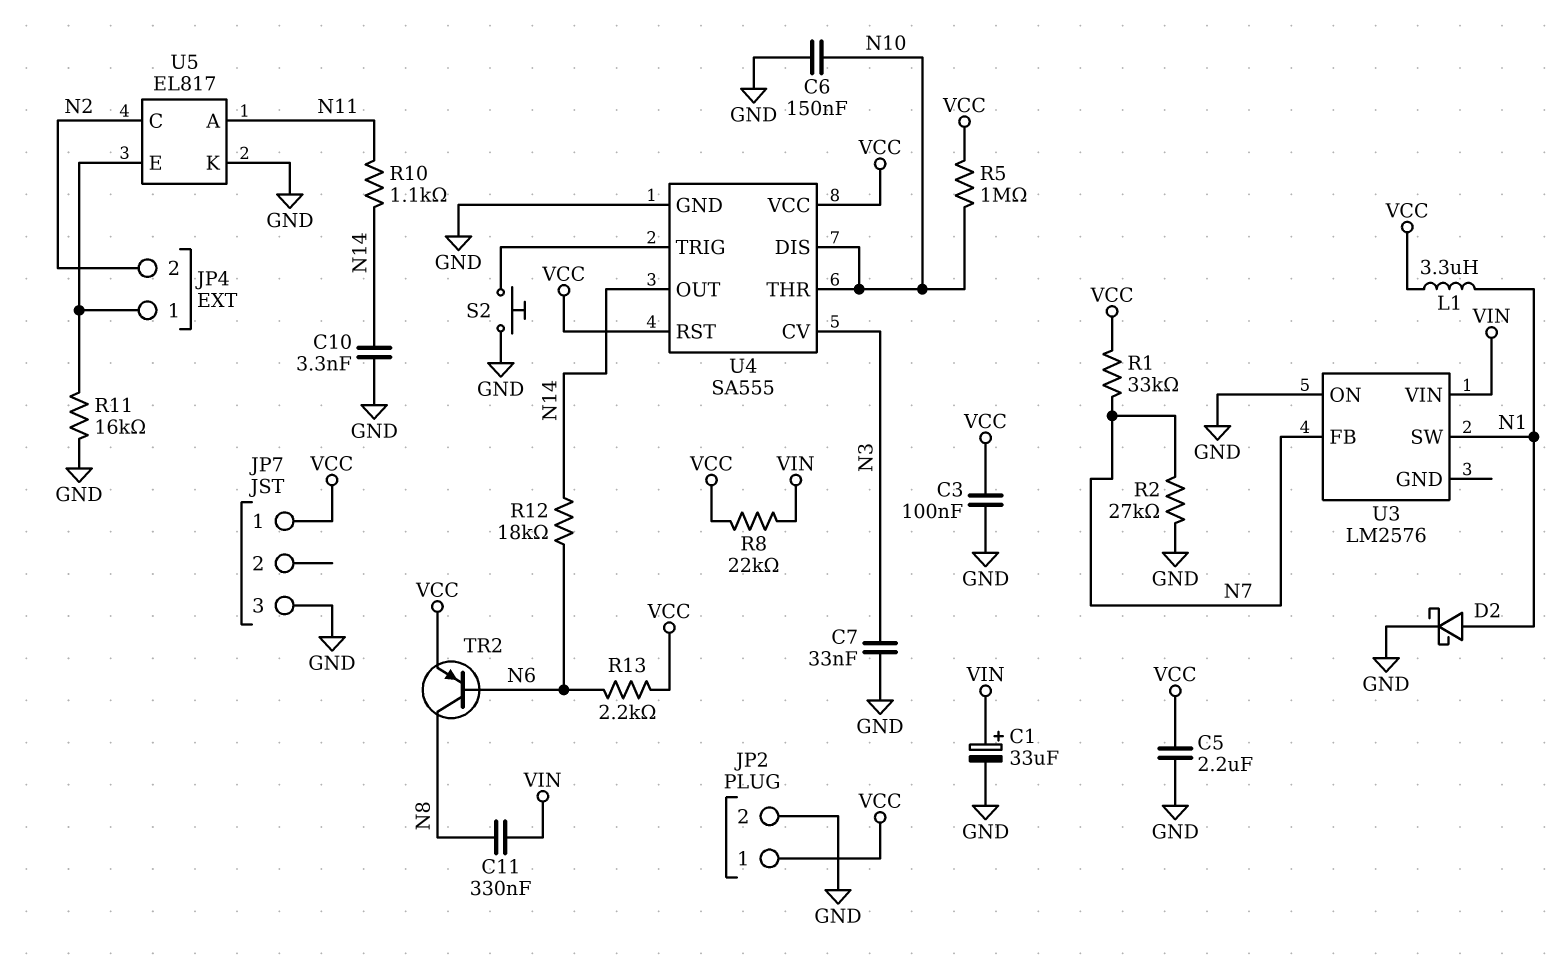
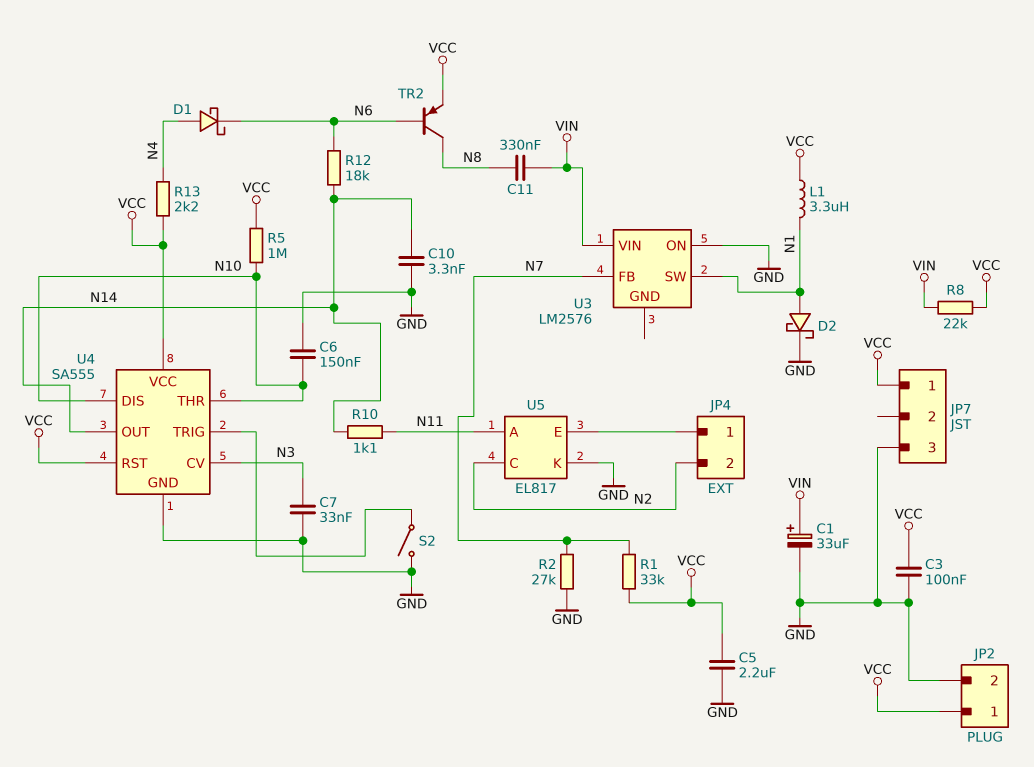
D1: none -> schottky (A N4, K N6)
R11: 16k (GND, JP4/1) -> none
R13: 2.2k (N6, VCC) -> 2.2k (N4, VCC)
S2: button (GND, U4/TRIG) -> switch (GND, U4/TRIG)

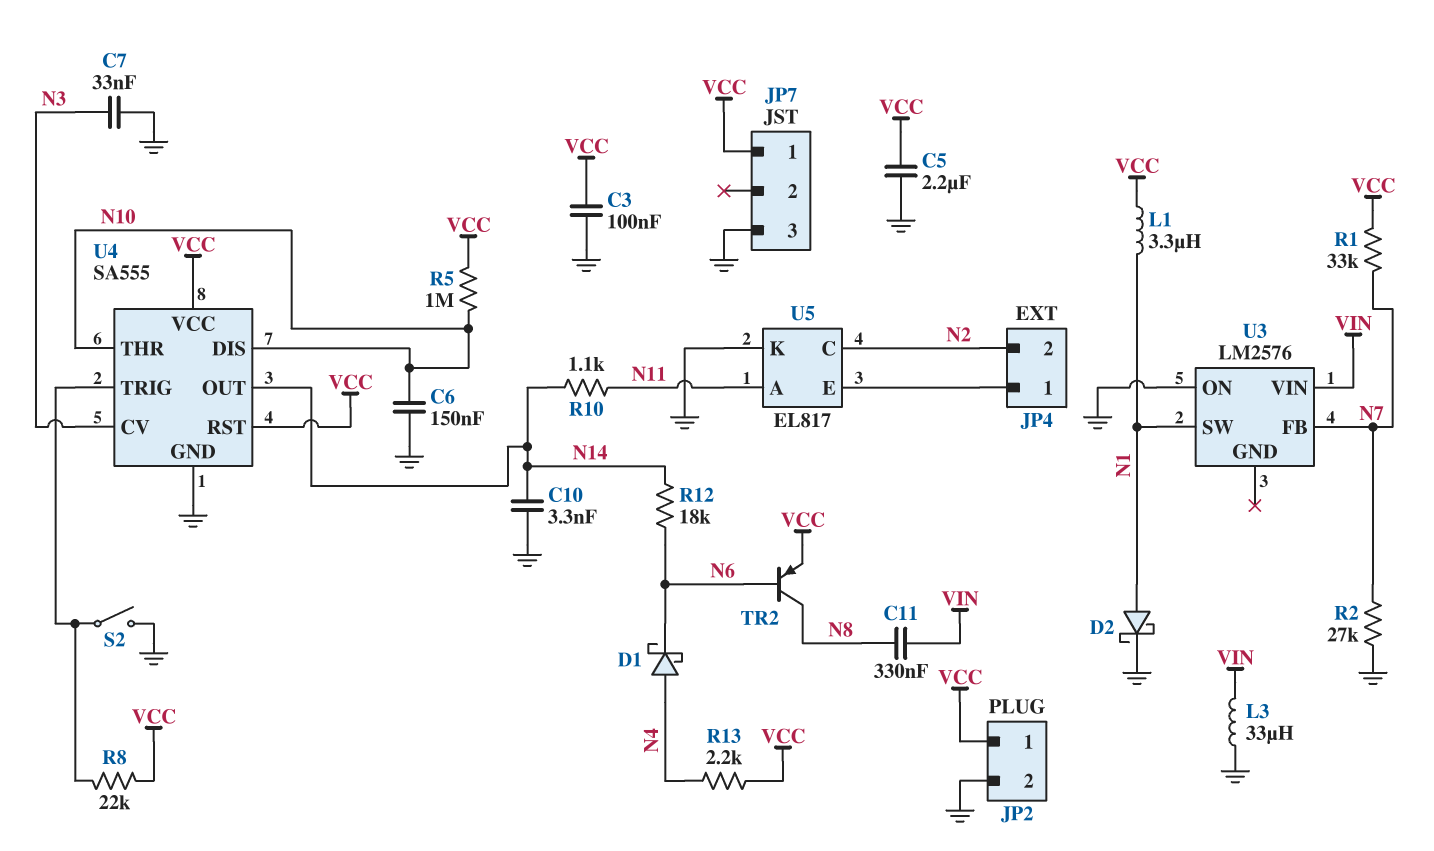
C1: 33uF (plus VIN, minus GND) -> none
L3: none -> 33uH (GND, VIN)
R8: 22k (VCC, VIN) -> 22k (U4/TRIG, VCC)

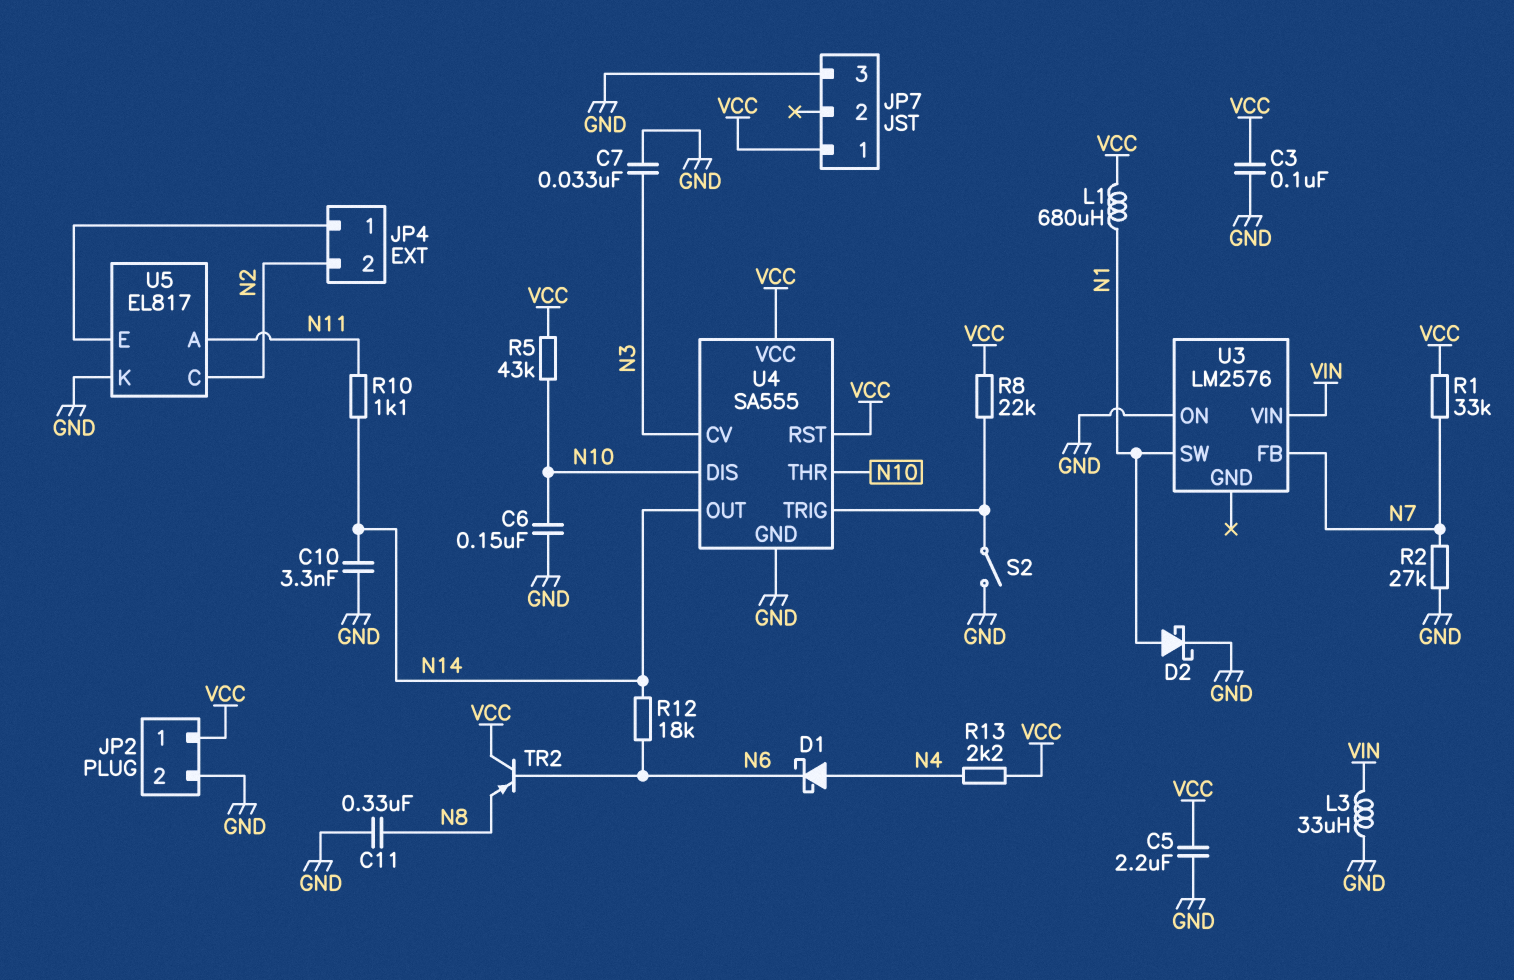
C11: 330nF (N8, VIN) -> 330nF (GND, N8)
L1: 3.3uH (N1, VCC) -> 680uH (N1, VCC)
R5: 1M (N10, VCC) -> 43k (N10, VCC)
TR2: PNP (B N6, C N8, E VCC) -> PNP (B N6, C VCC, E N8)

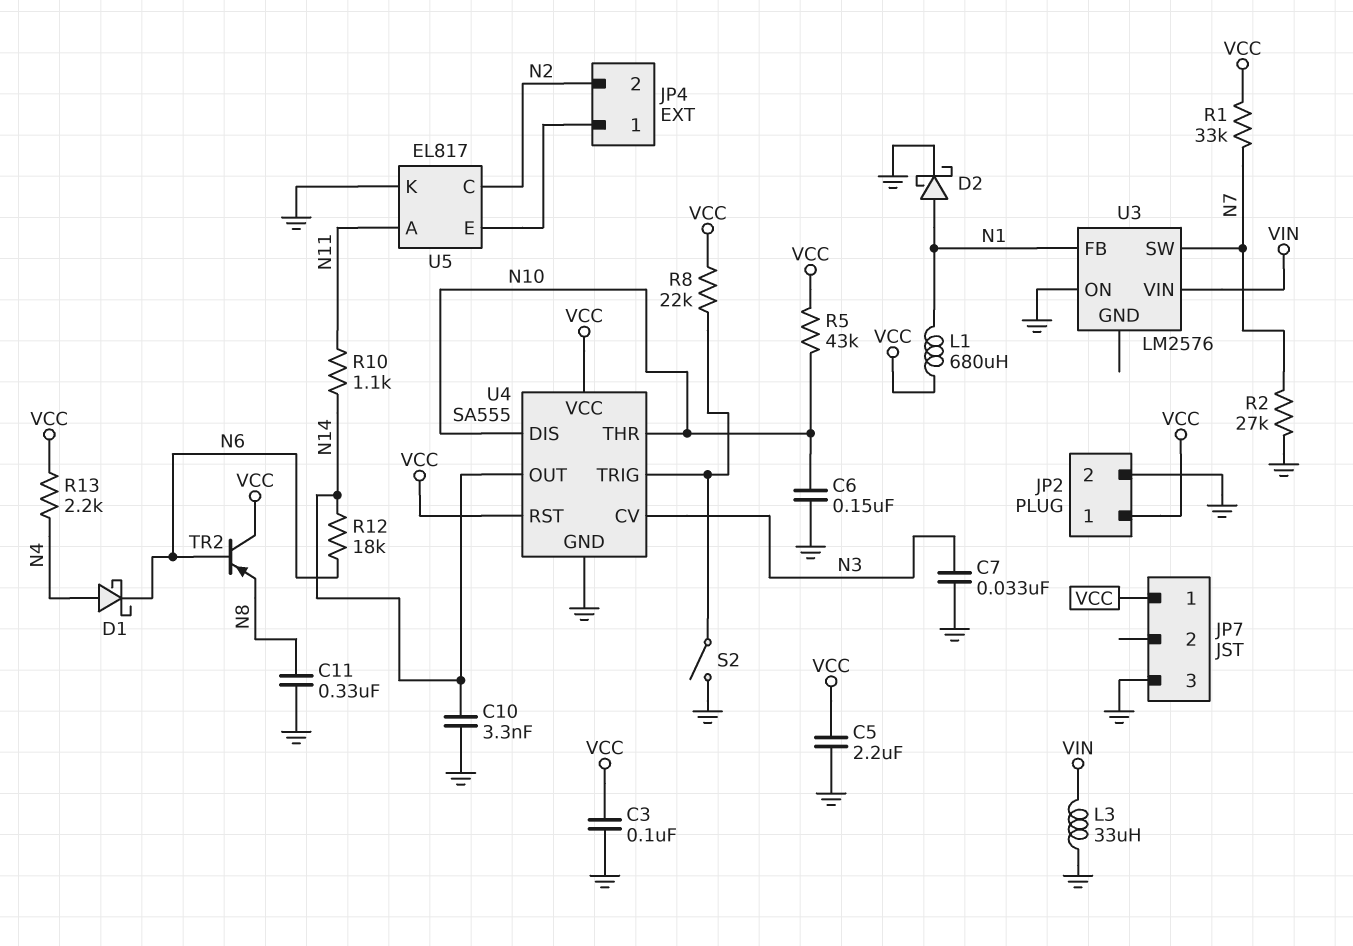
U3 pin FB: N7 -> N1
U3 pin SW: N1 -> N7

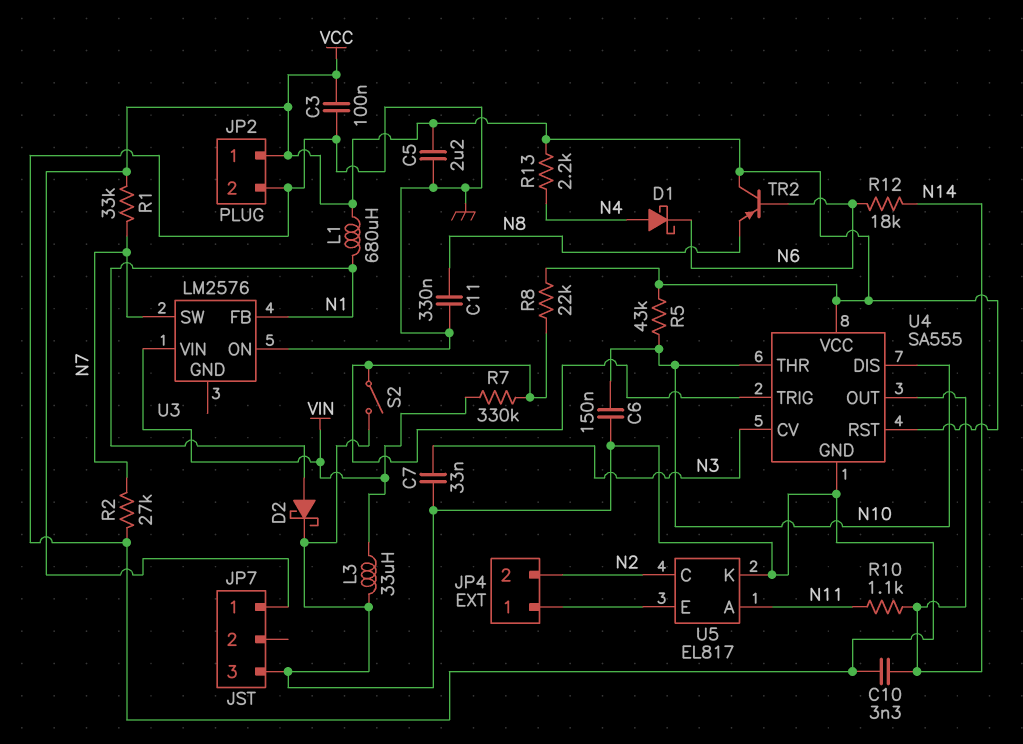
R7: none -> 330k (U4/TRIG, VIN)

